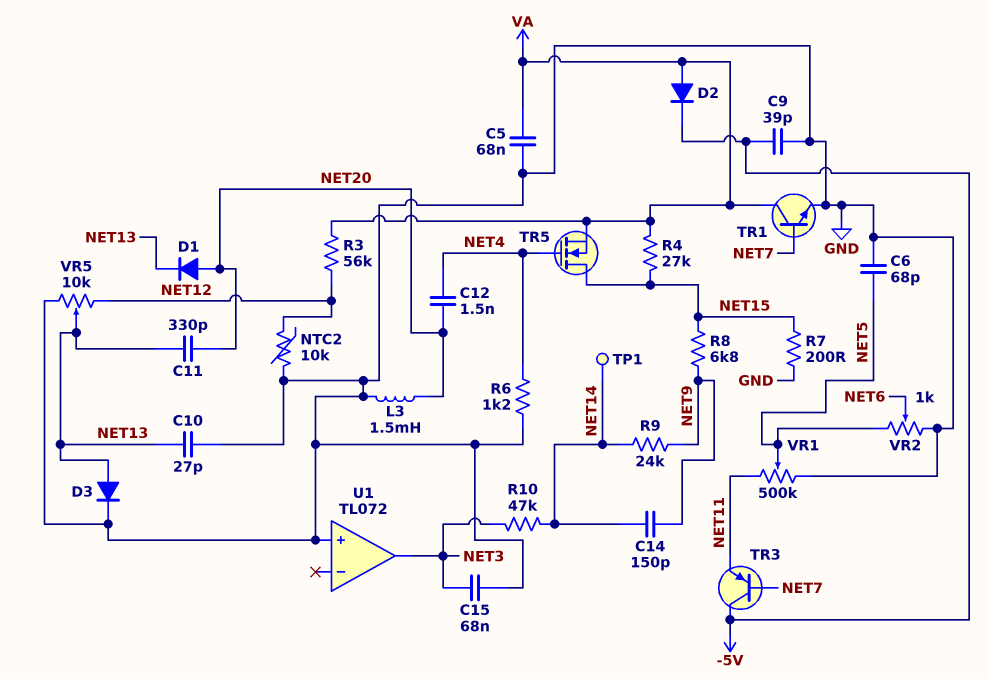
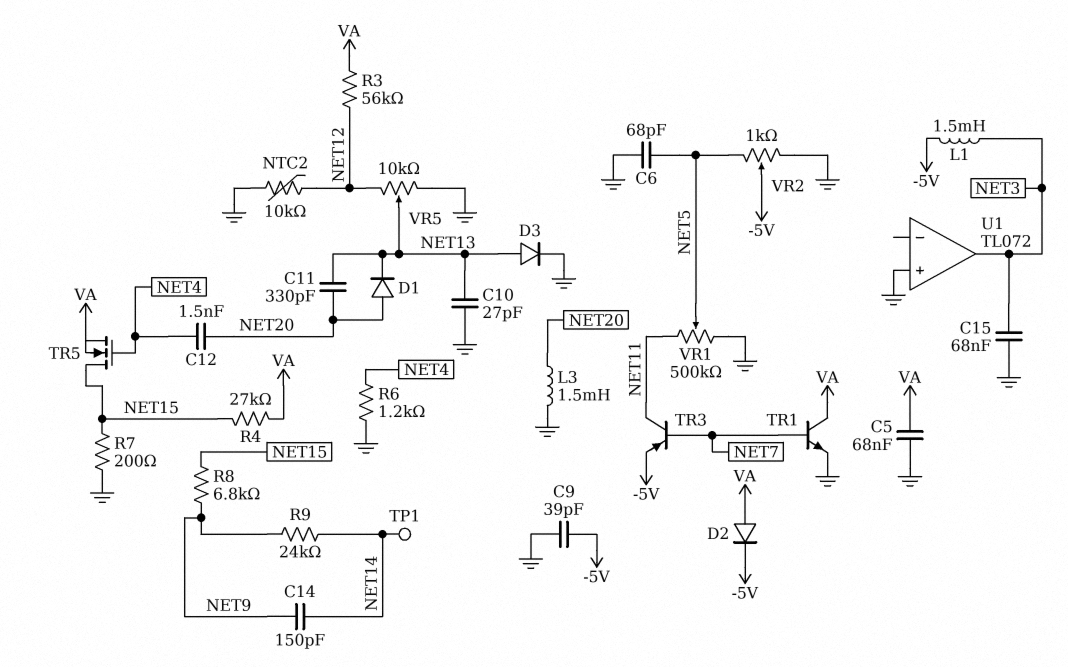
L1: none -> 1.5mH (-5V, NET3)
R10: 47k (NET3, NET14) -> none
TR3: PNP (B NET7, C -5V, E NET11) -> PNP (B NET7, C NET11, E -5V)
VR2: 1k (GND, NET5, wiper NET6) -> 1k (GND, NET5, wiper -5V)

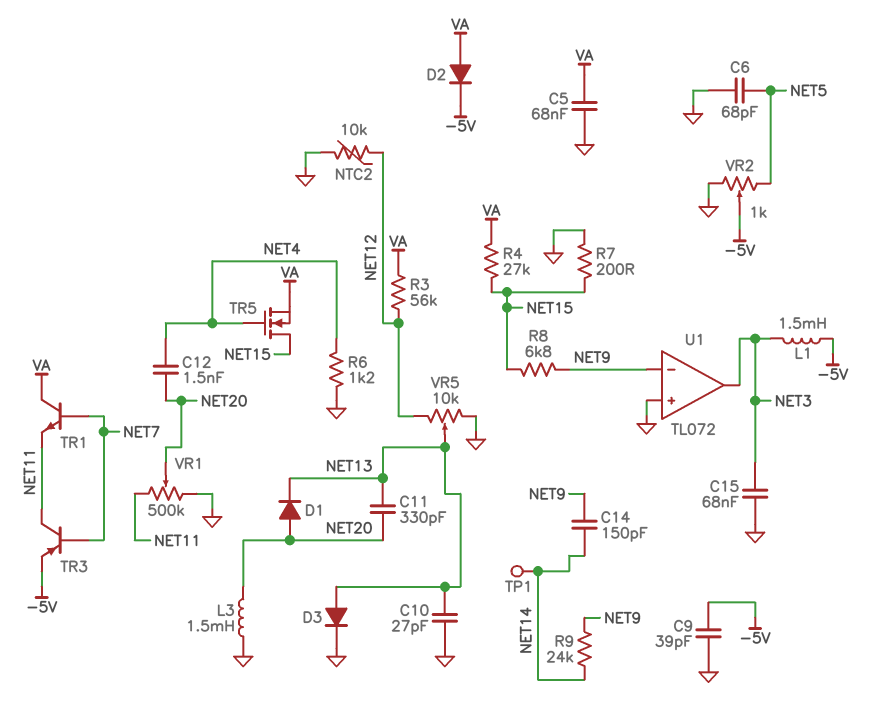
TR1: NPN (B NET7, C VA, E GND) -> NPN (B NET7, C VA, E NET11)
U1 pin in-: none -> NET9
VR1: 500k (GND, NET11, wiper NET5) -> 500k (GND, NET11, wiper NET20)

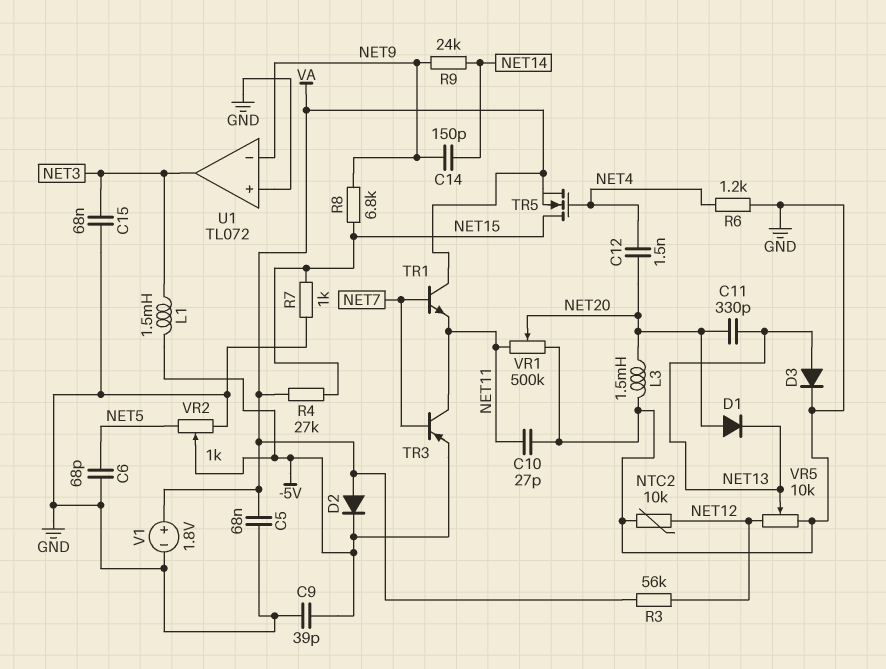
C10: 27pF (GND, NET13) -> 27pF (GND, NET11)
R7: 200 (GND, NET15) -> 1k (GND, NET15)
TP1: test point (NET14) -> none
V1: none -> 1.8V (plus VA, minus GND)

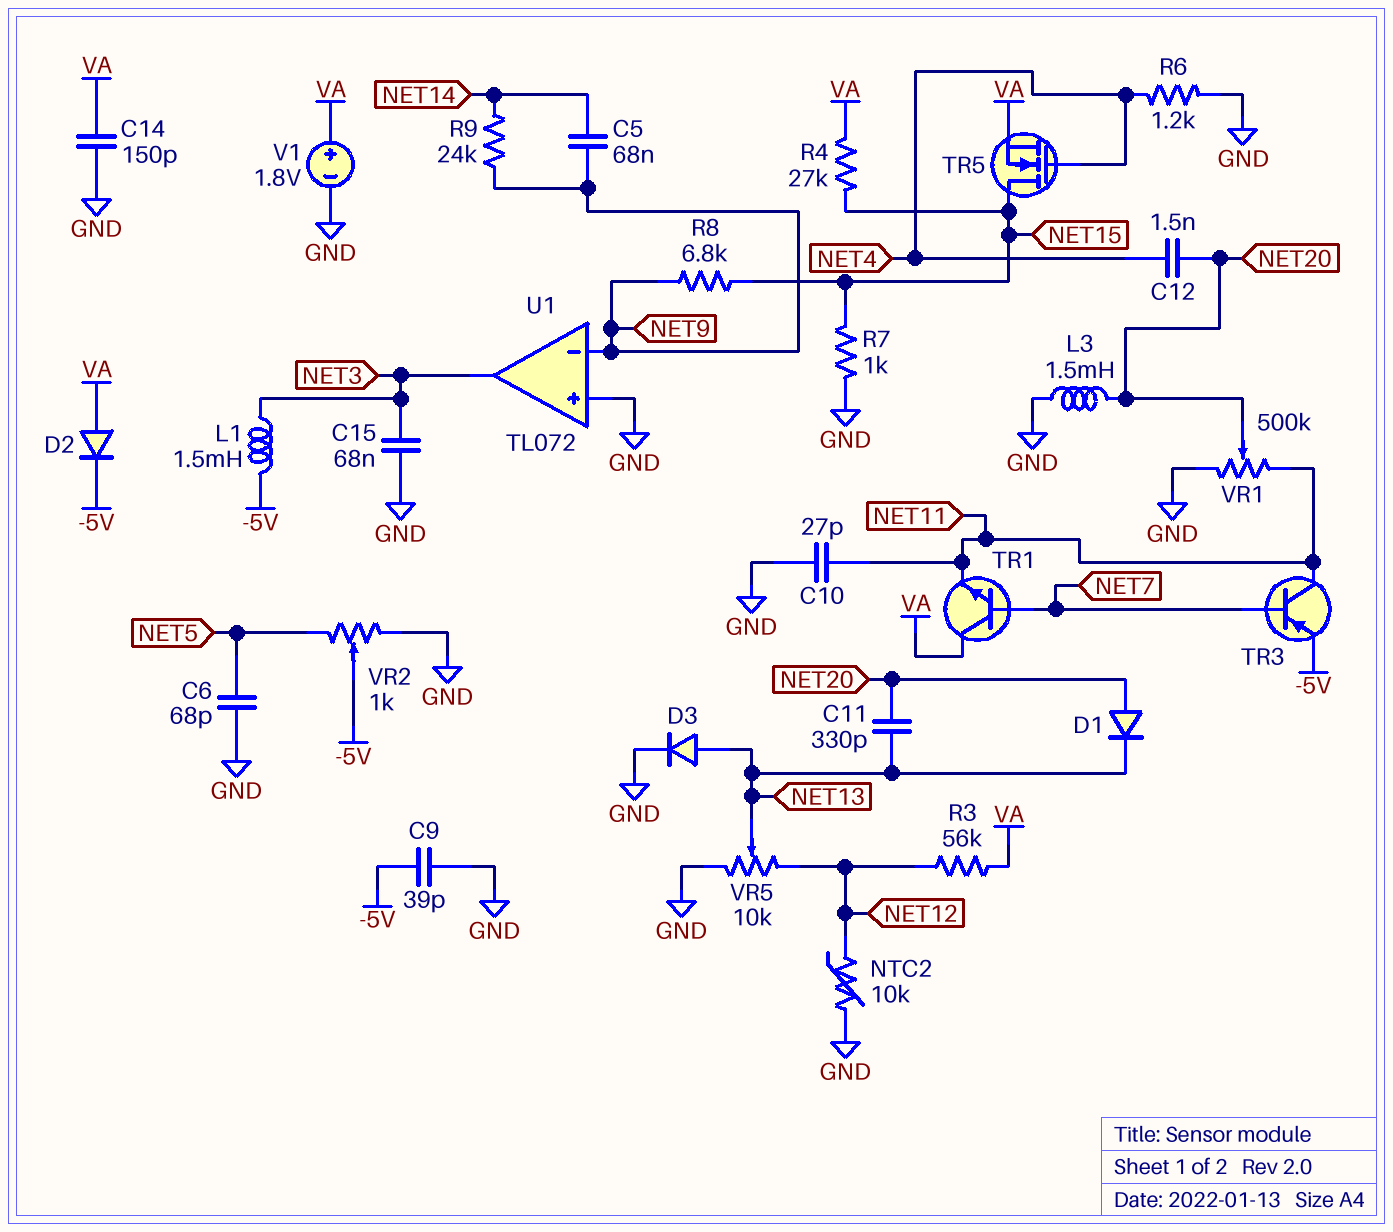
C5: 68nF (GND, VA) -> 68nF (NET9, NET14)
C14: 150pF (NET9, NET14) -> 150pF (GND, VA)

